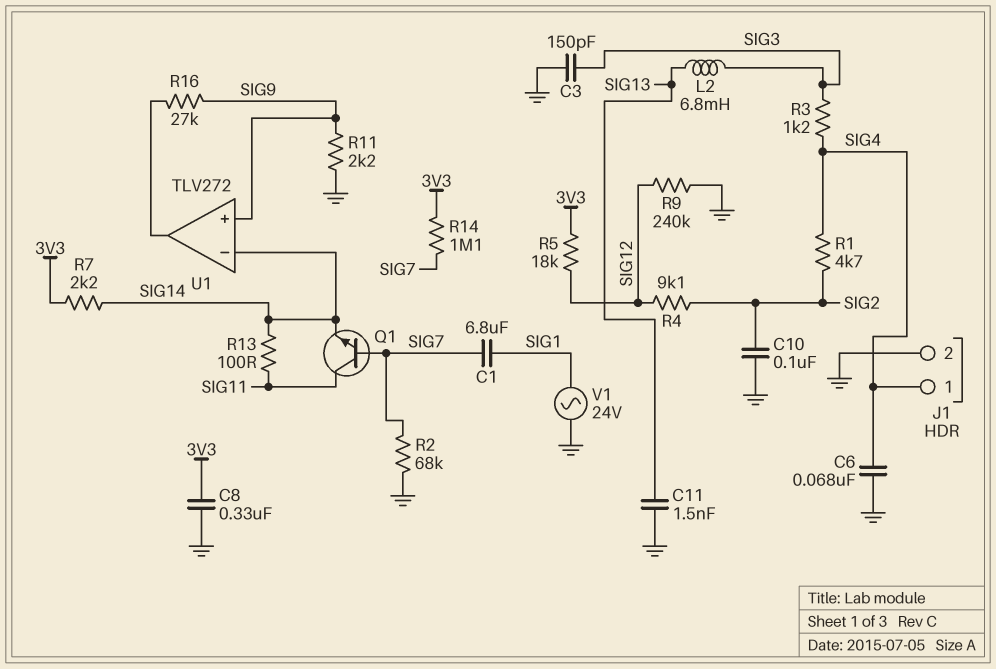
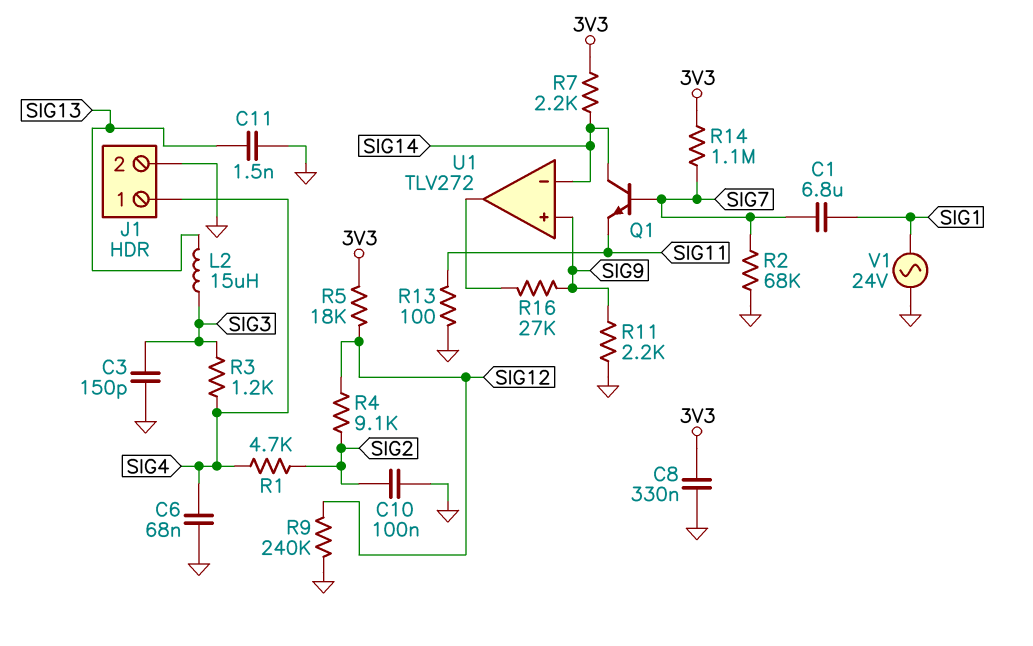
L2: 6.8mH (SIG3, SIG13) -> 15uH (SIG3, SIG13)
Q1: NPN (B SIG7, C SIG11, E SIG14) -> NPN (B SIG7, C SIG14, E SIG11)
R13: 100 (SIG11, SIG14) -> 100 (GND, SIG11)

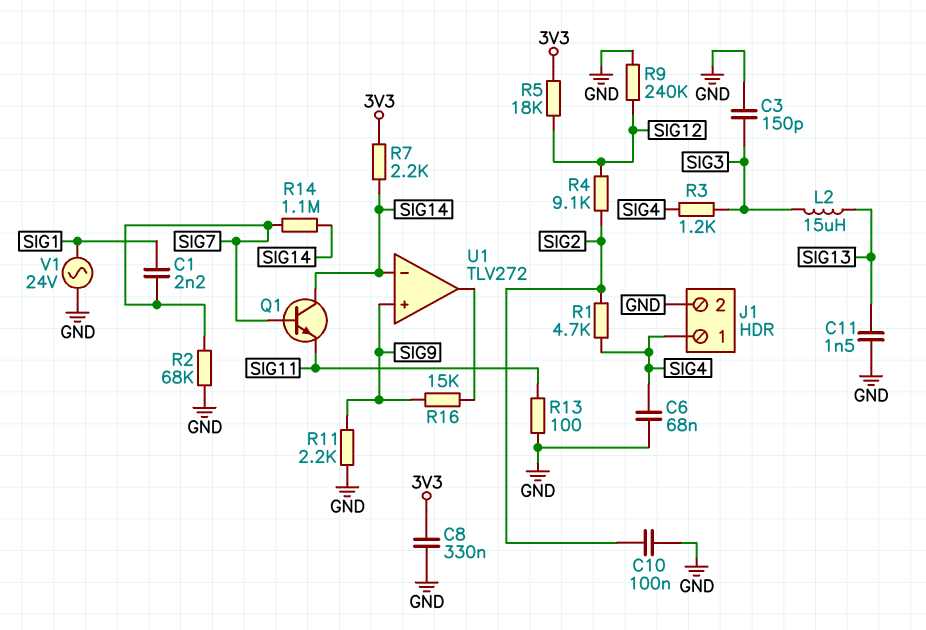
C1: 6.8uF (SIG1, SIG7) -> 2.2nF (SIG1, SIG7)
R14: 1.1M (3V3, SIG7) -> 1.1M (SIG7, SIG14)
R16: 27k (SIG9, U1/out) -> 15k (SIG9, U1/out)

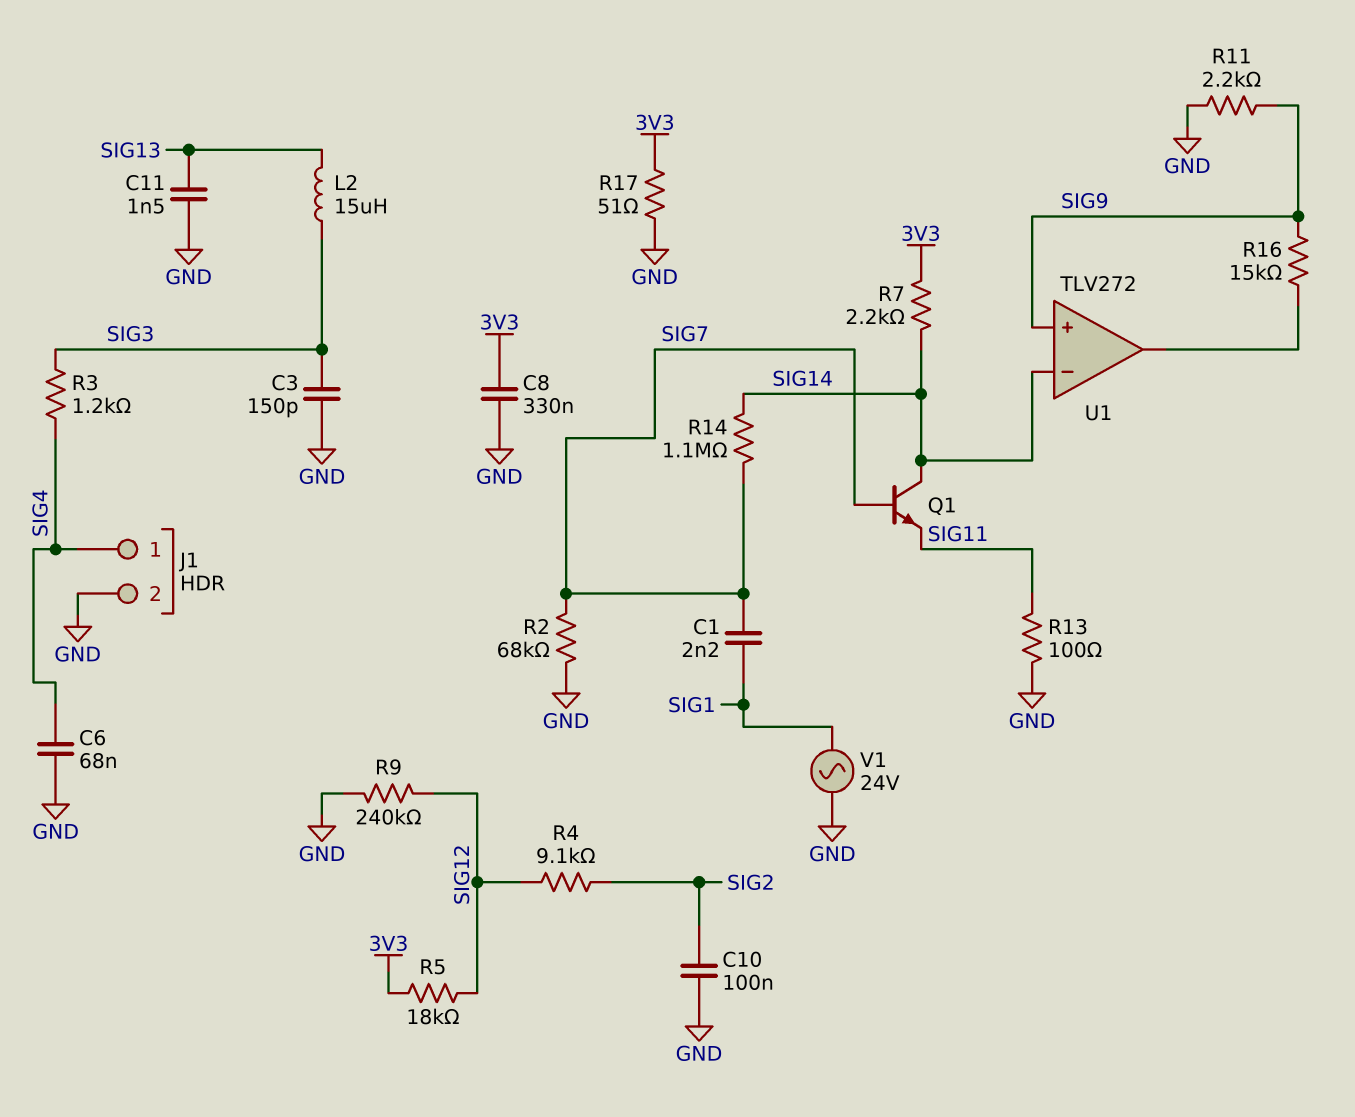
R1: 4.7k (SIG2, SIG4) -> none
R17: none -> 51 (3V3, GND)

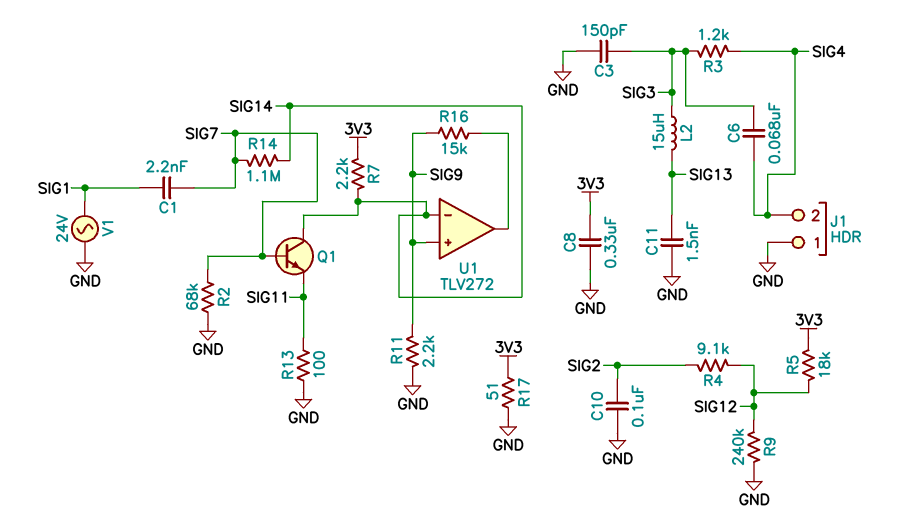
C6: 68nF (GND, SIG4) -> 68nF (SIG3, SIG4)
J1 pin 1: SIG4 -> GND
J1 pin 2: GND -> SIG4

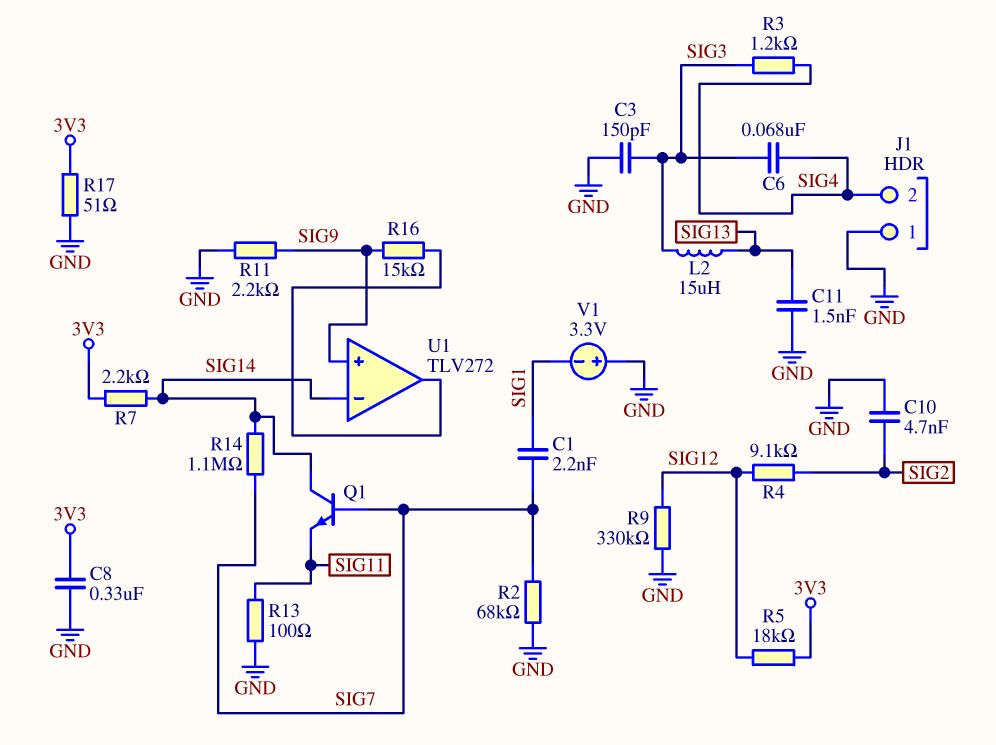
C10: 100nF (GND, SIG2) -> 4.7nF (GND, SIG2)
R9: 240k (GND, SIG12) -> 330k (GND, SIG12)
V1: AC 24V (GND, SIG1) -> 3.3V (plus GND, minus SIG1)

